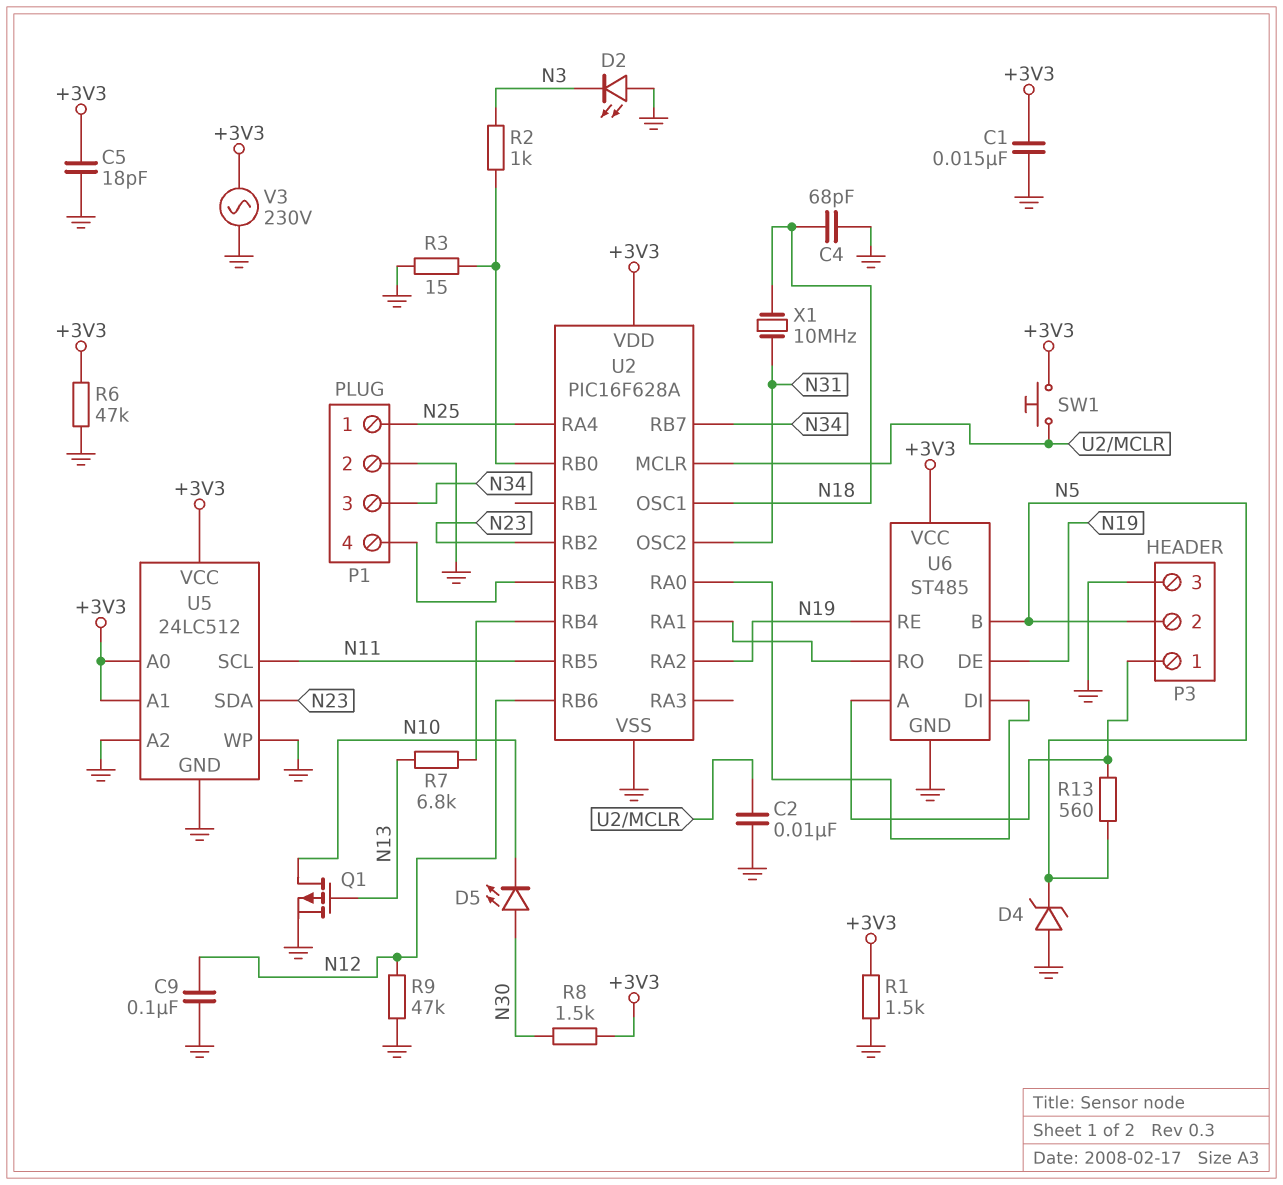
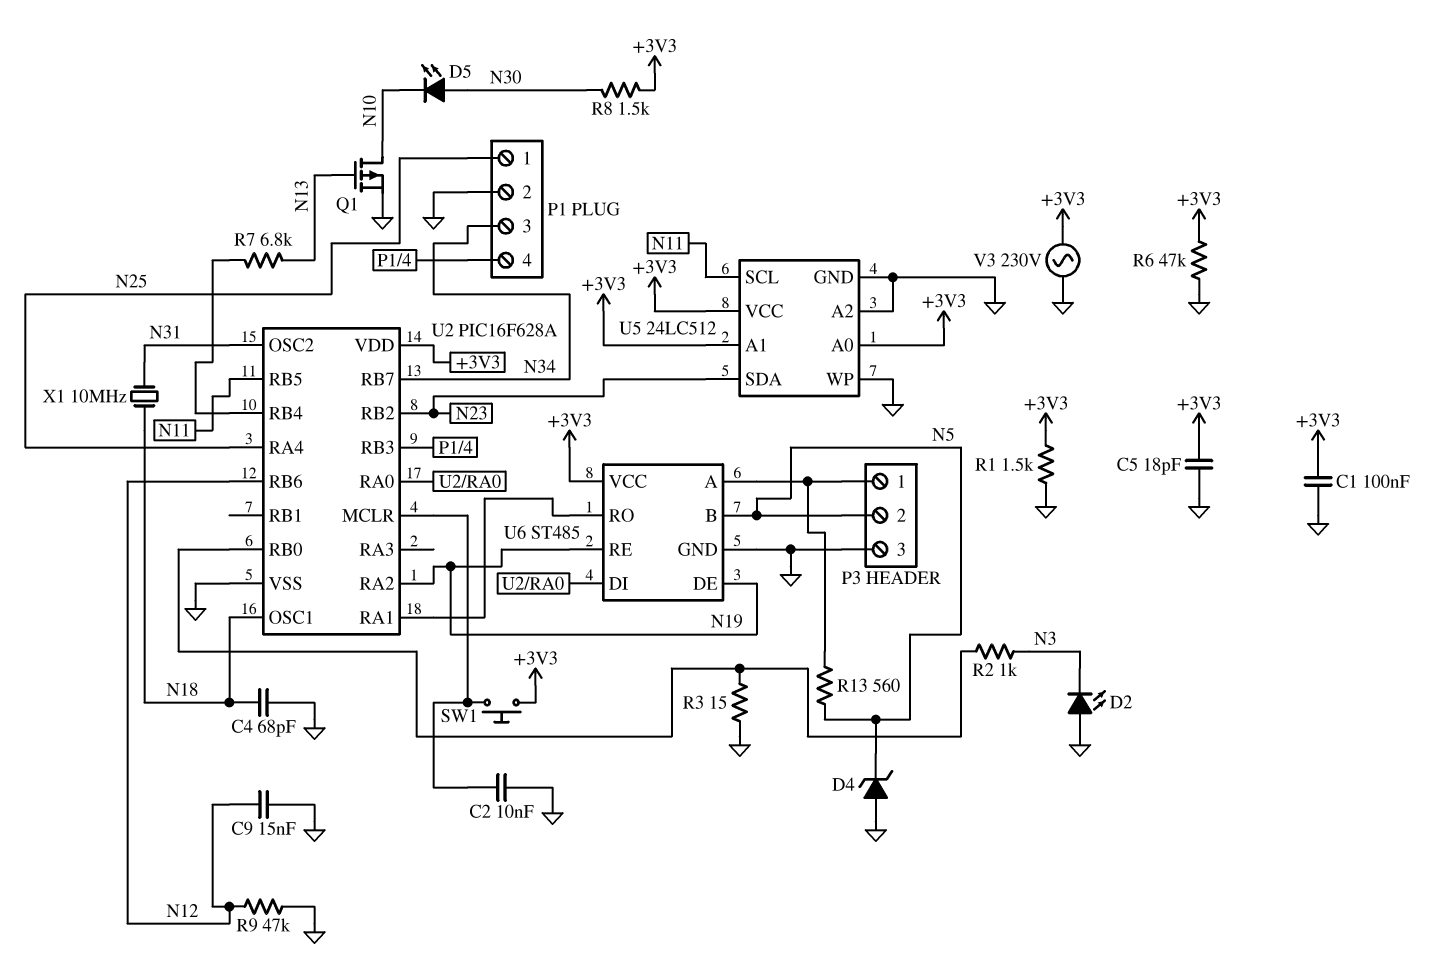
C1: 15nF (+3V3, GND) -> 100nF (+3V3, GND)
C9: 100nF (GND, N12) -> 15nF (GND, N12)

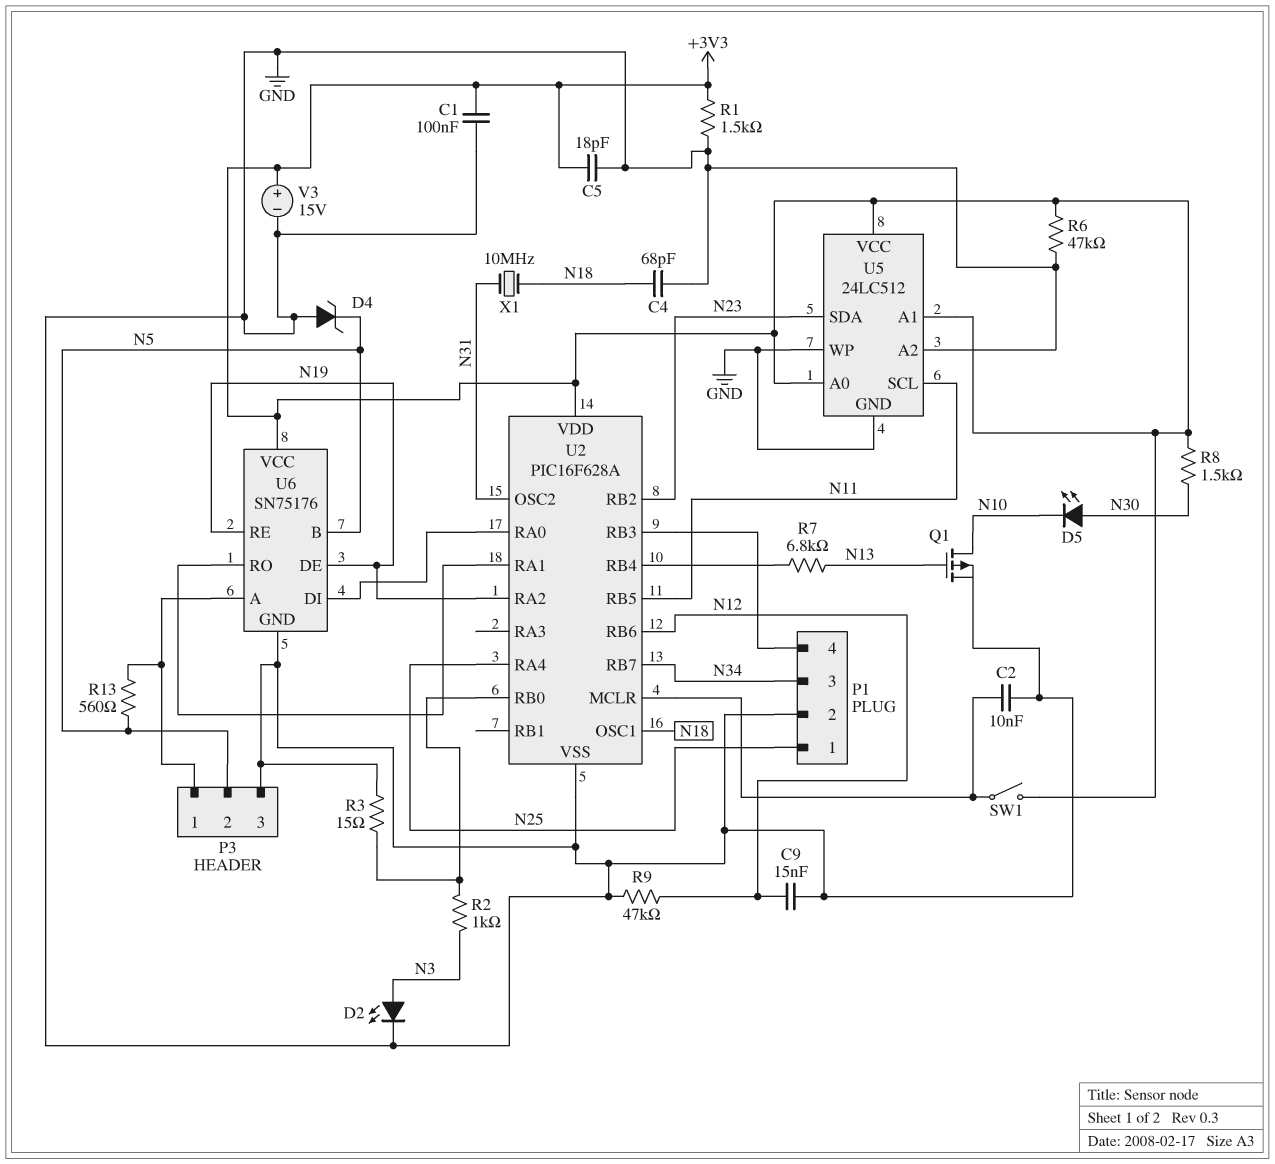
D2: LED (A GND, K N3) -> LED (A N3, K GND)
SW1: button (+3V3, U2/MCLR) -> switch (+3V3, U2/MCLR)
U6: ST485 -> SN75176
V3: AC 230V (+3V3, GND) -> 15V (plus +3V3, minus GND)

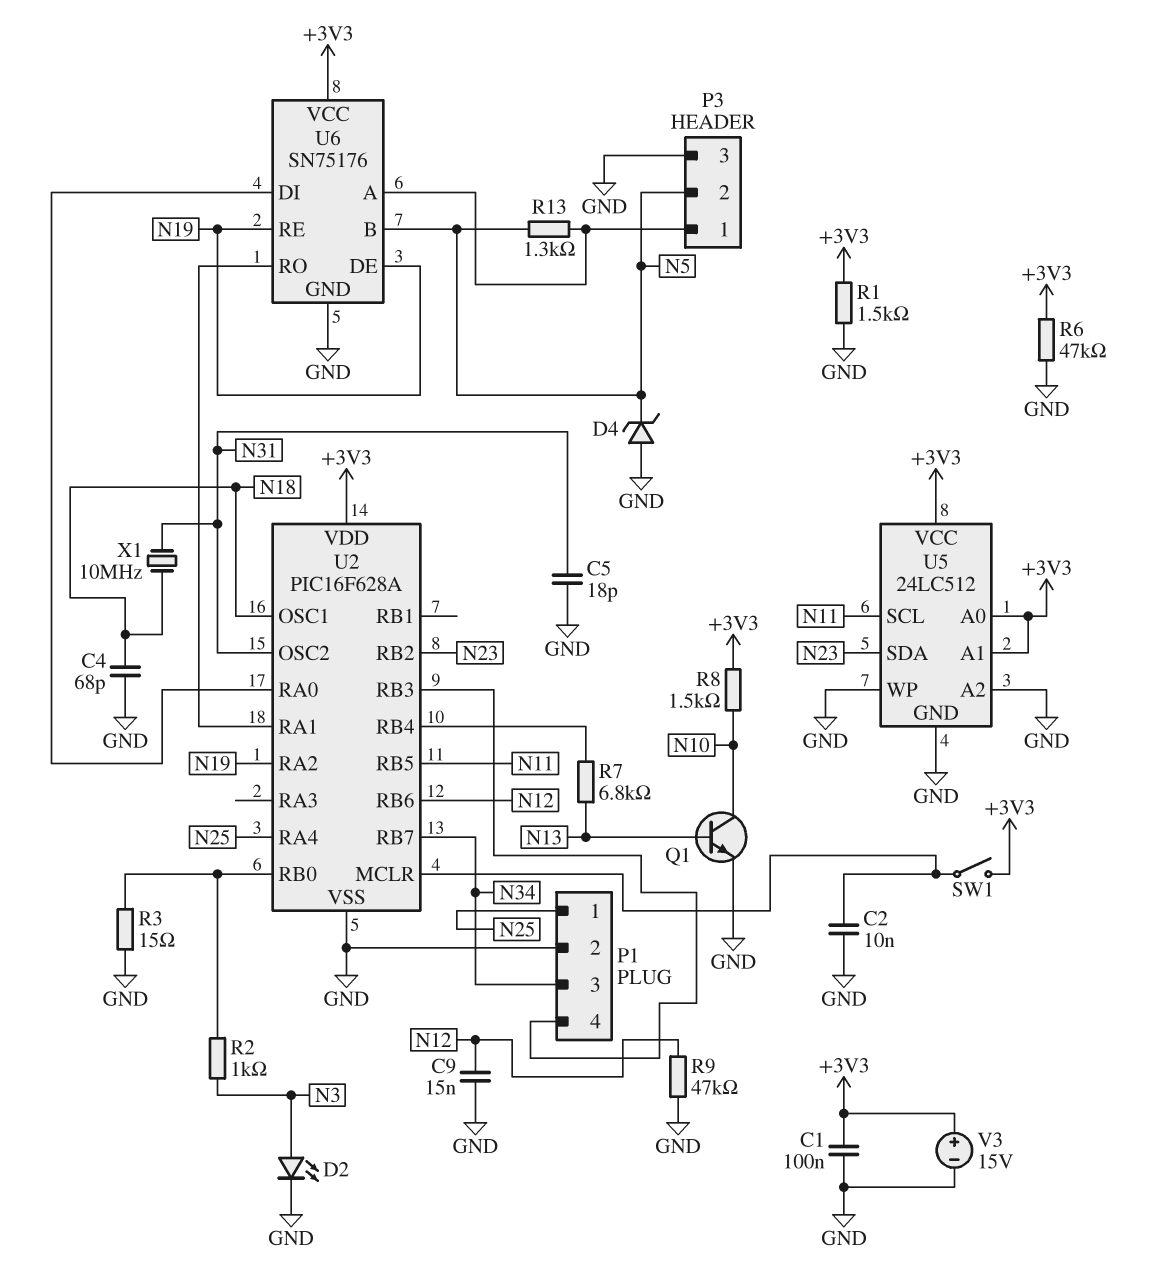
C5: 18pF (+3V3, GND) -> 18pF (GND, N31)
D5: LED (A N30, K N10) -> none
Q1: PMOS (G N13, D N10, S GND) -> NPN (B N13, C N10, E GND)
R8: 1.5k (+3V3, N30) -> 1.5k (+3V3, N10)
R13: 560 (N5, P3/1) -> 1.3k (N5, P3/1)

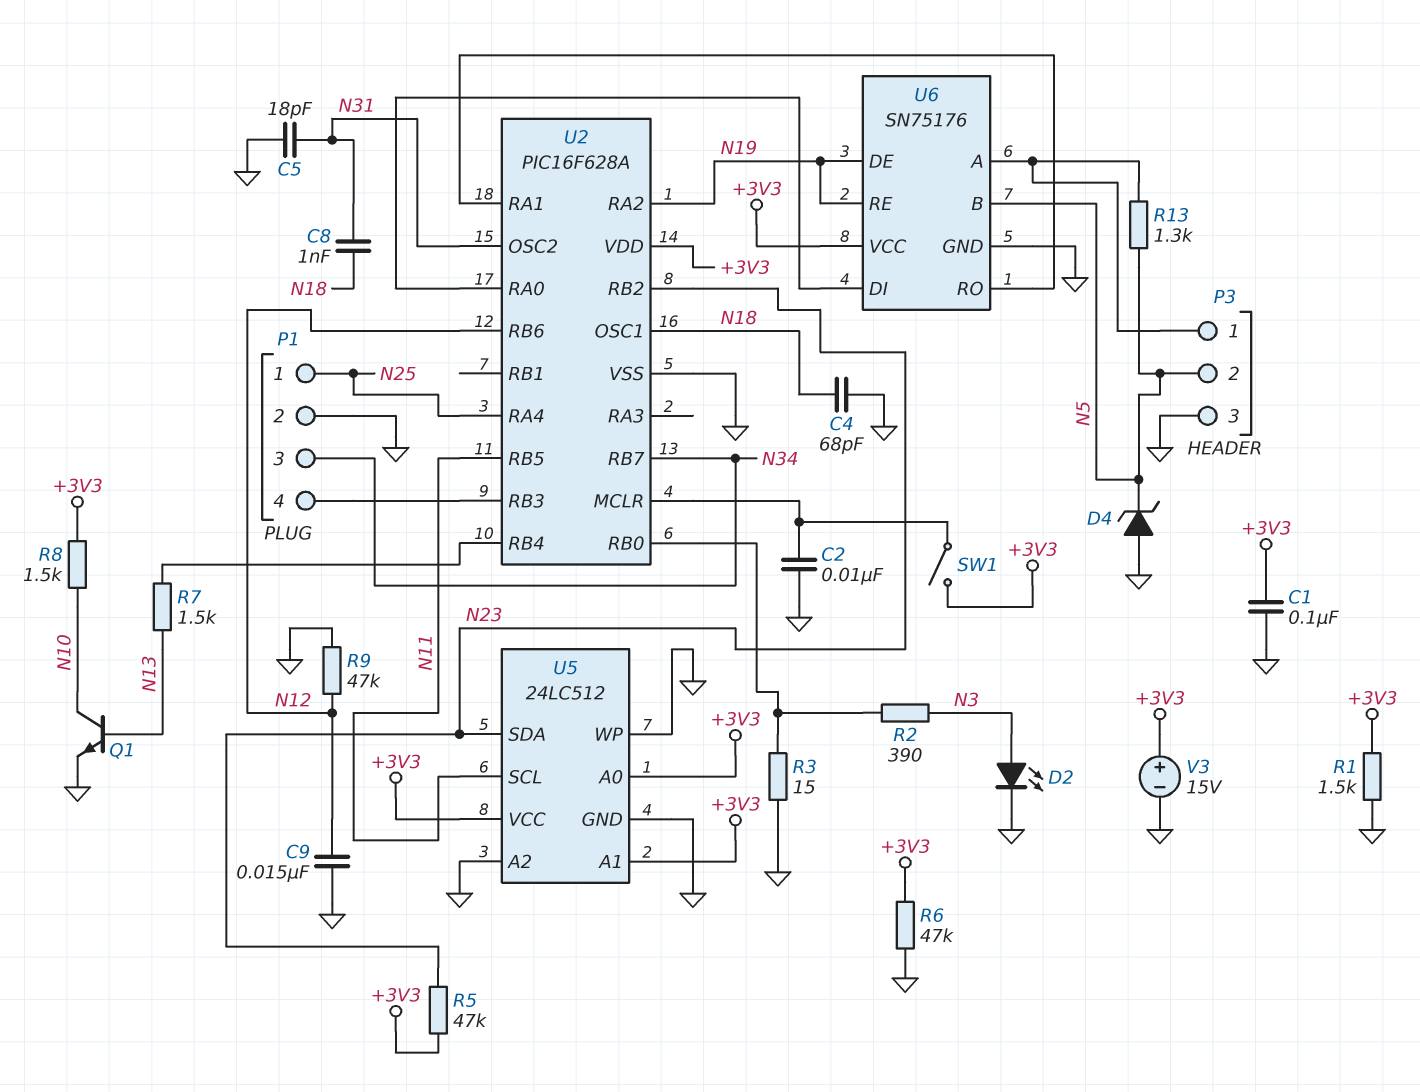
C8: none -> 1nF (N18, N31)
R2: 1k (N3, U2/RB0) -> 390 (N3, U2/RB0)
R5: none -> 47k (+3V3, N23)
R7: 6.8k (N13, U2/RB4) -> 1.5k (N13, U2/RB4)
X1: 10MHz (N18, N31) -> none

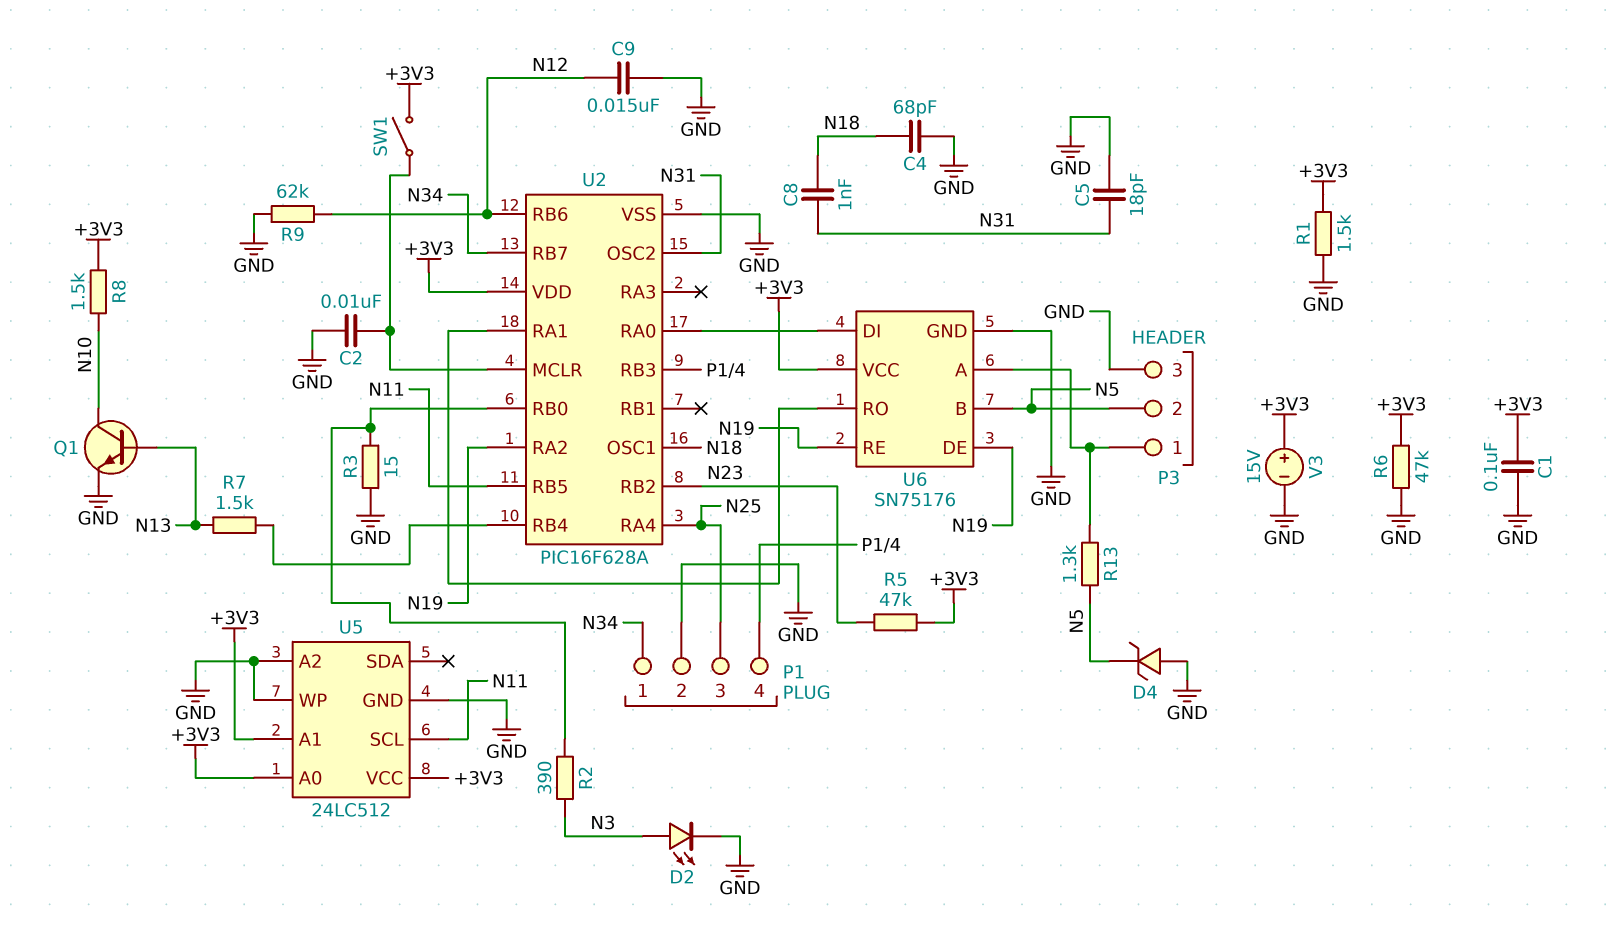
P1 pin 1: N25 -> N34
P1 pin 3: N34 -> N25
R9: 47k (GND, N12) -> 62k (GND, N12)
U5 pin SDA: N23 -> none

